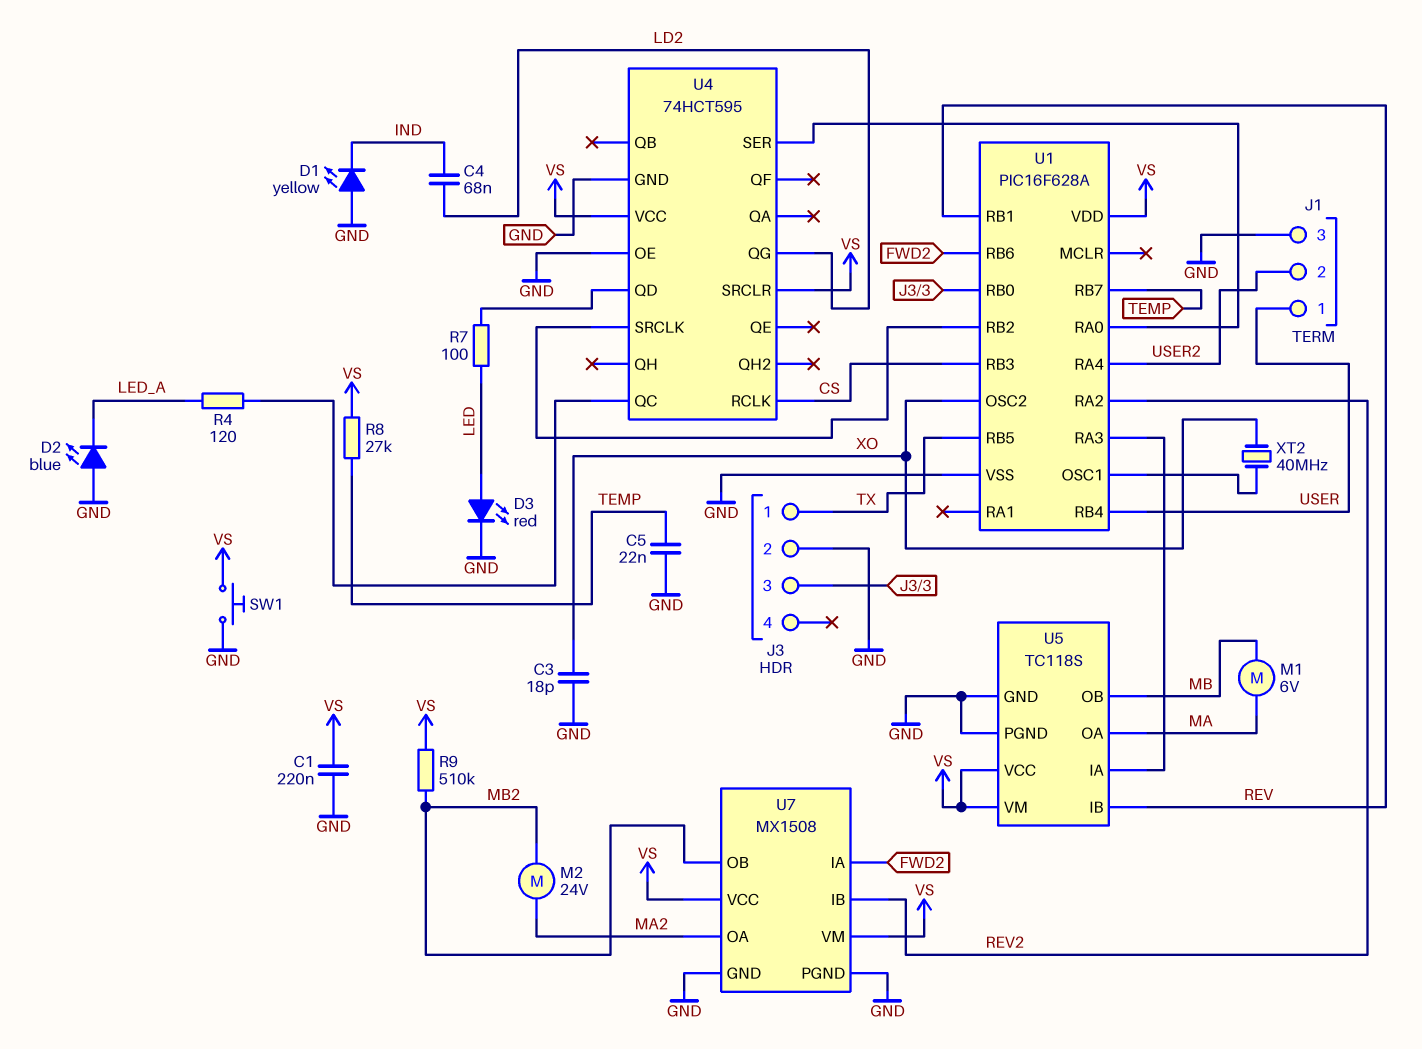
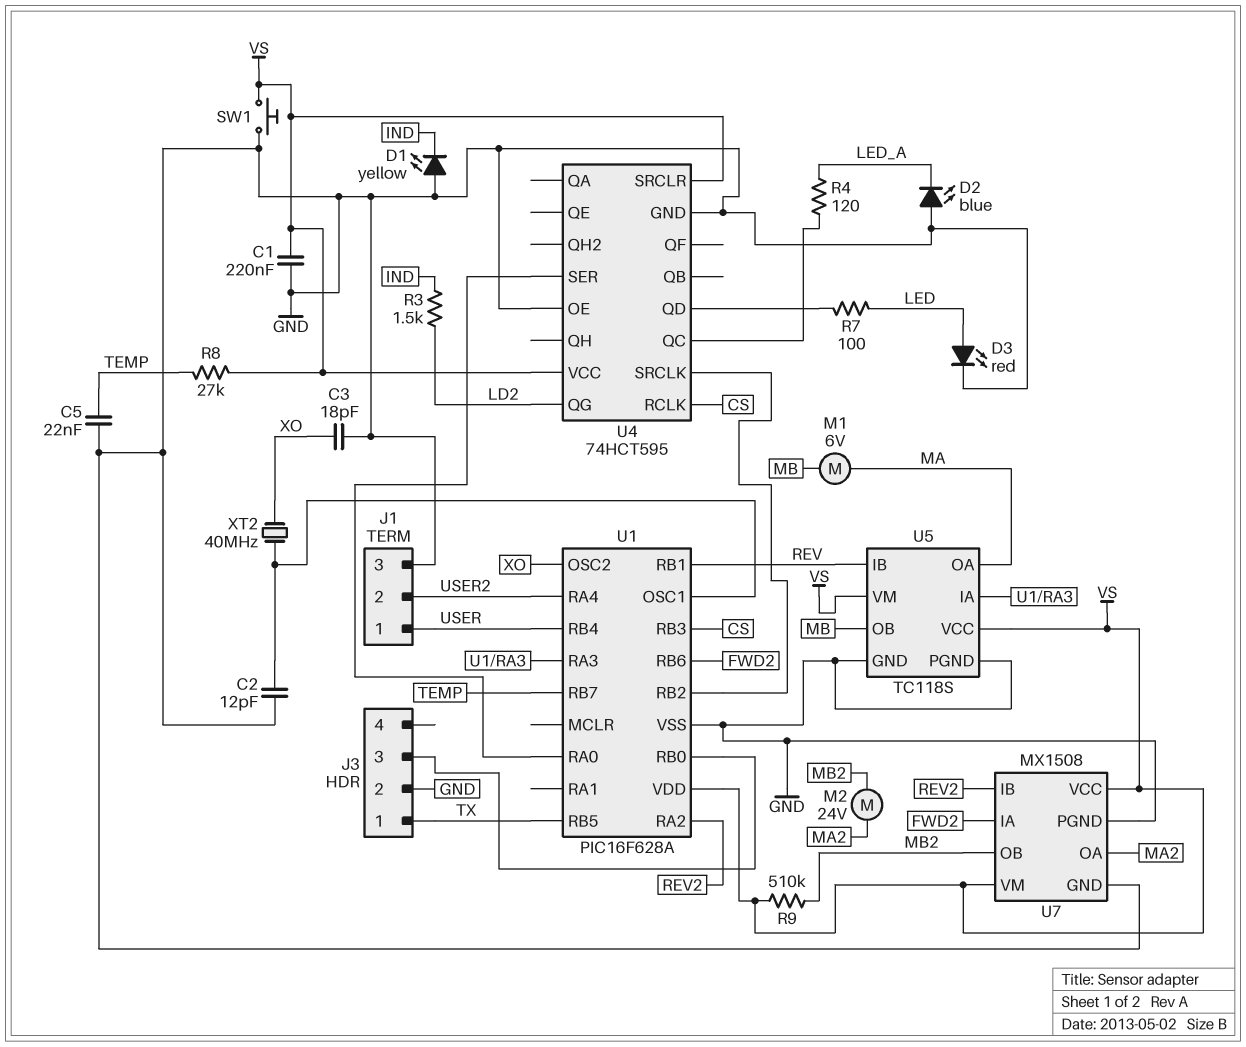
C2: none -> 12pF (GND, U1/OSC1)
C4: 68nF (IND, LD2) -> none
R3: none -> 1.5k (IND, LD2)

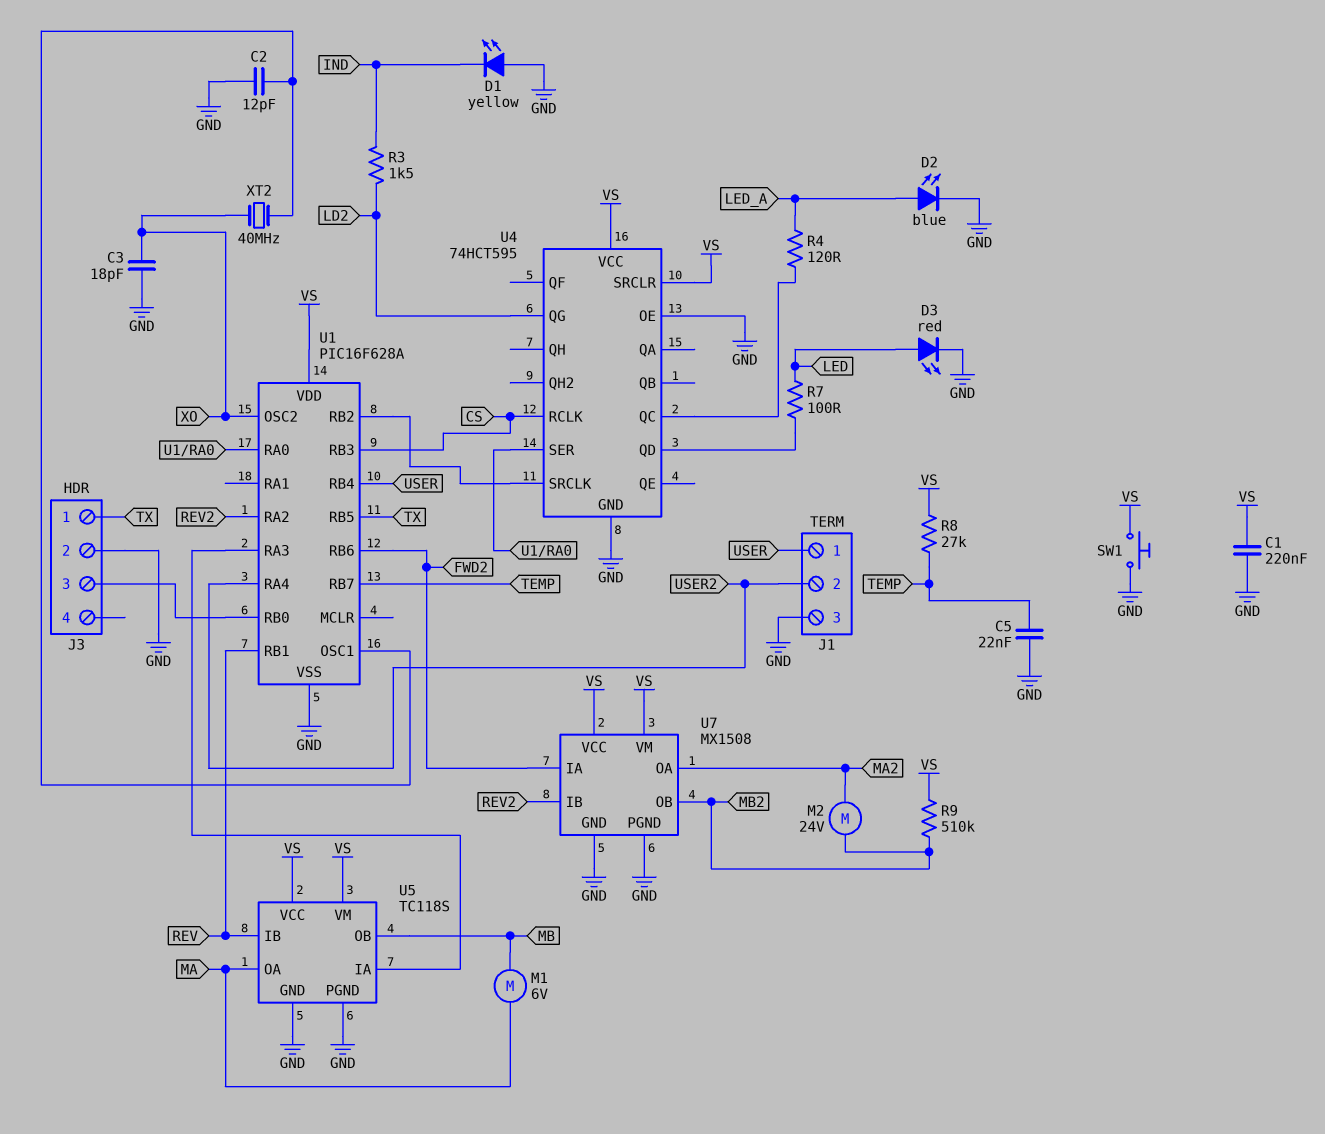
D2: LED blue (A GND, K LED_A) -> LED blue (A LED_A, K GND)

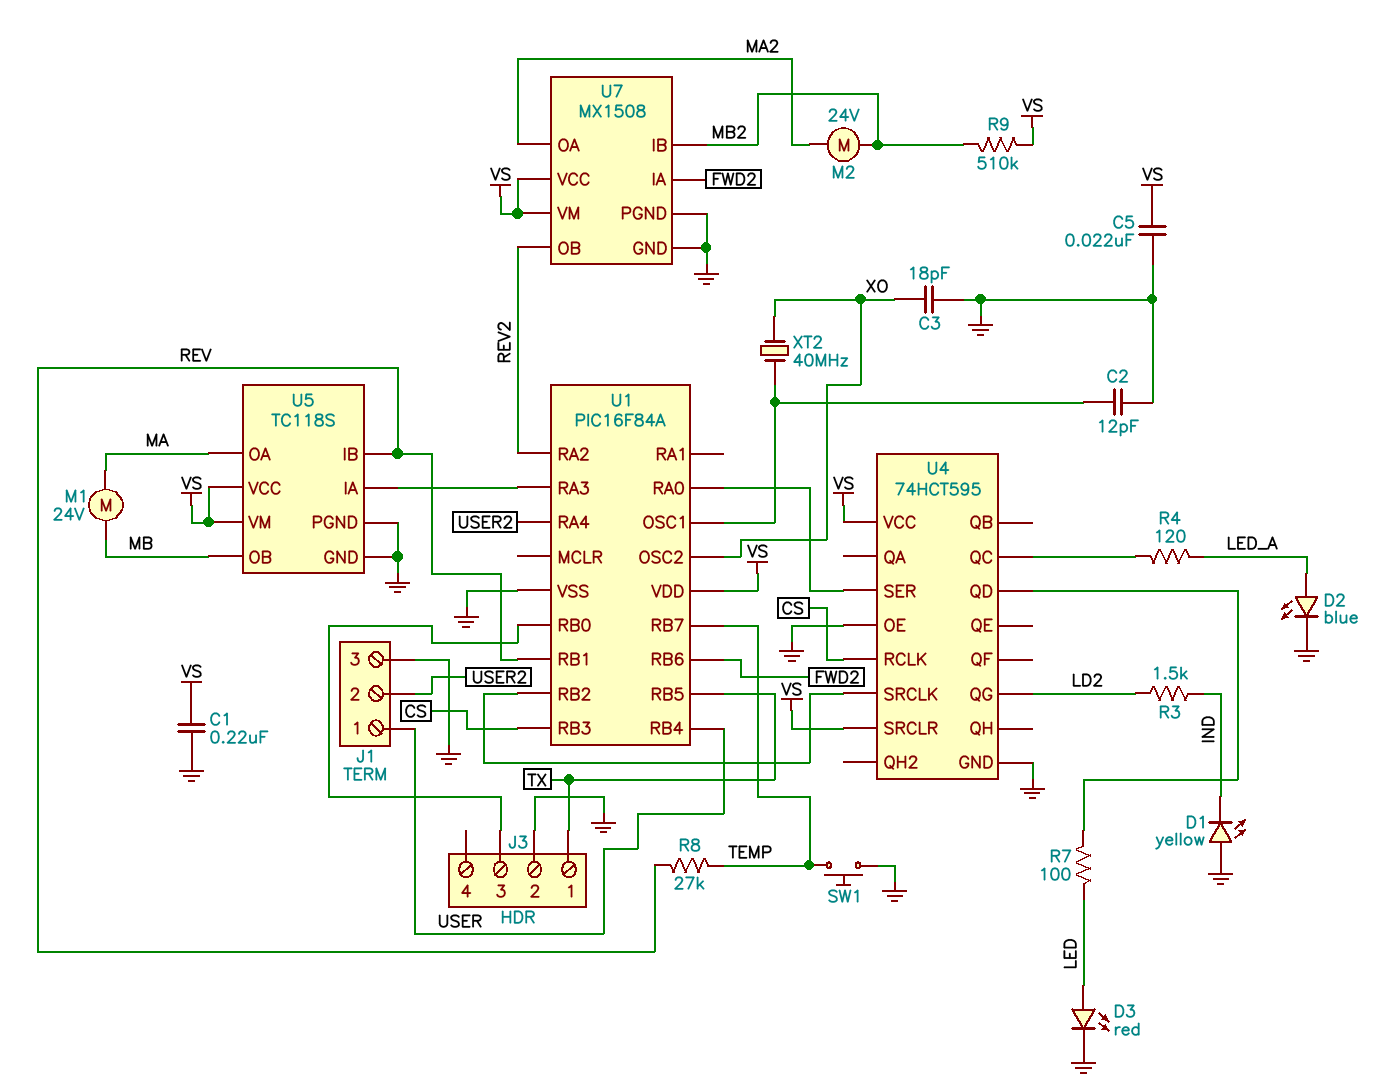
C5: 22nF (GND, TEMP) -> 22nF (GND, VS)
M1: motor 6V (MA, MB) -> motor 24V (MA, MB)
R8: 27k (TEMP, VS) -> 27k (REV, TEMP)
SW1: button (GND, VS) -> button (GND, TEMP)
U1: PIC16F628A -> PIC16F84A
U7 pin IB: REV2 -> MB2
U7 pin OB: MB2 -> REV2

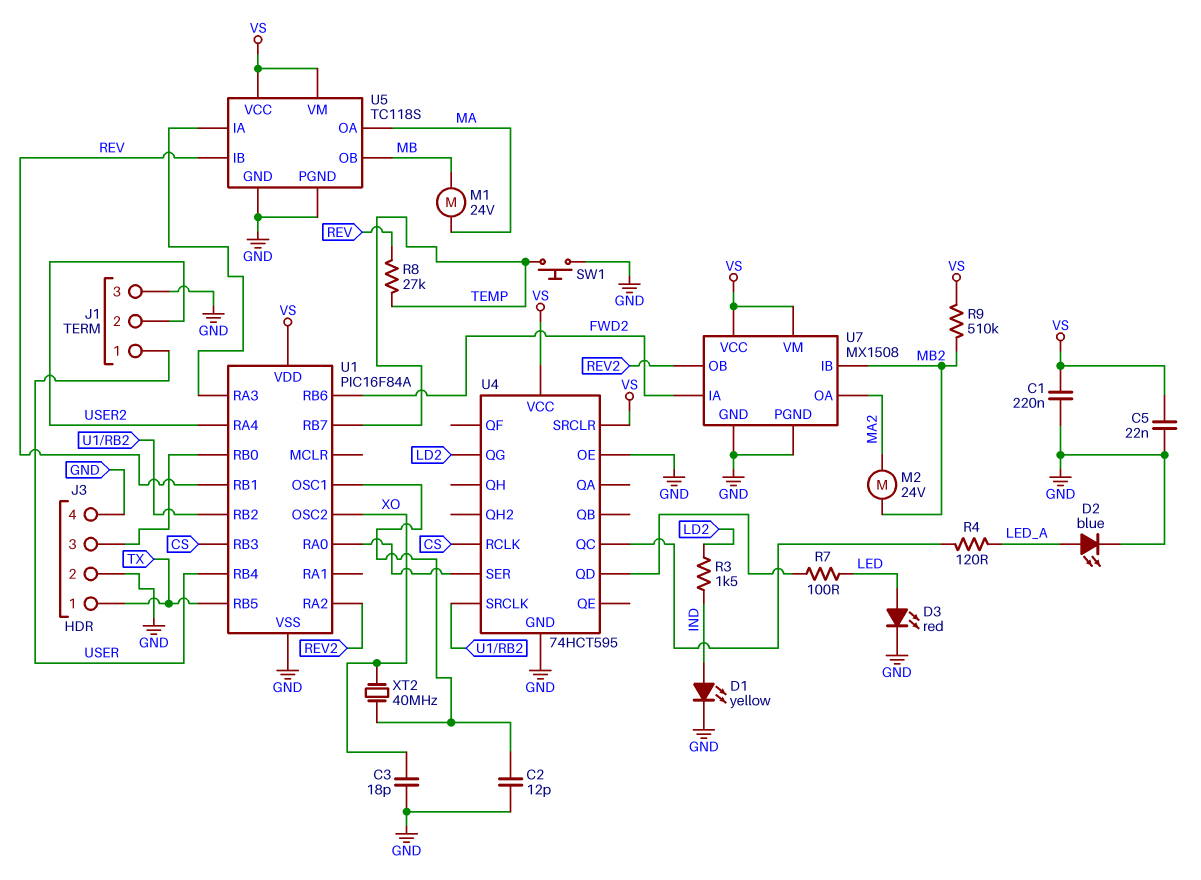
D1: LED yellow (A GND, K IND) -> LED yellow (A IND, K GND)
J3 pin 4: none -> GND

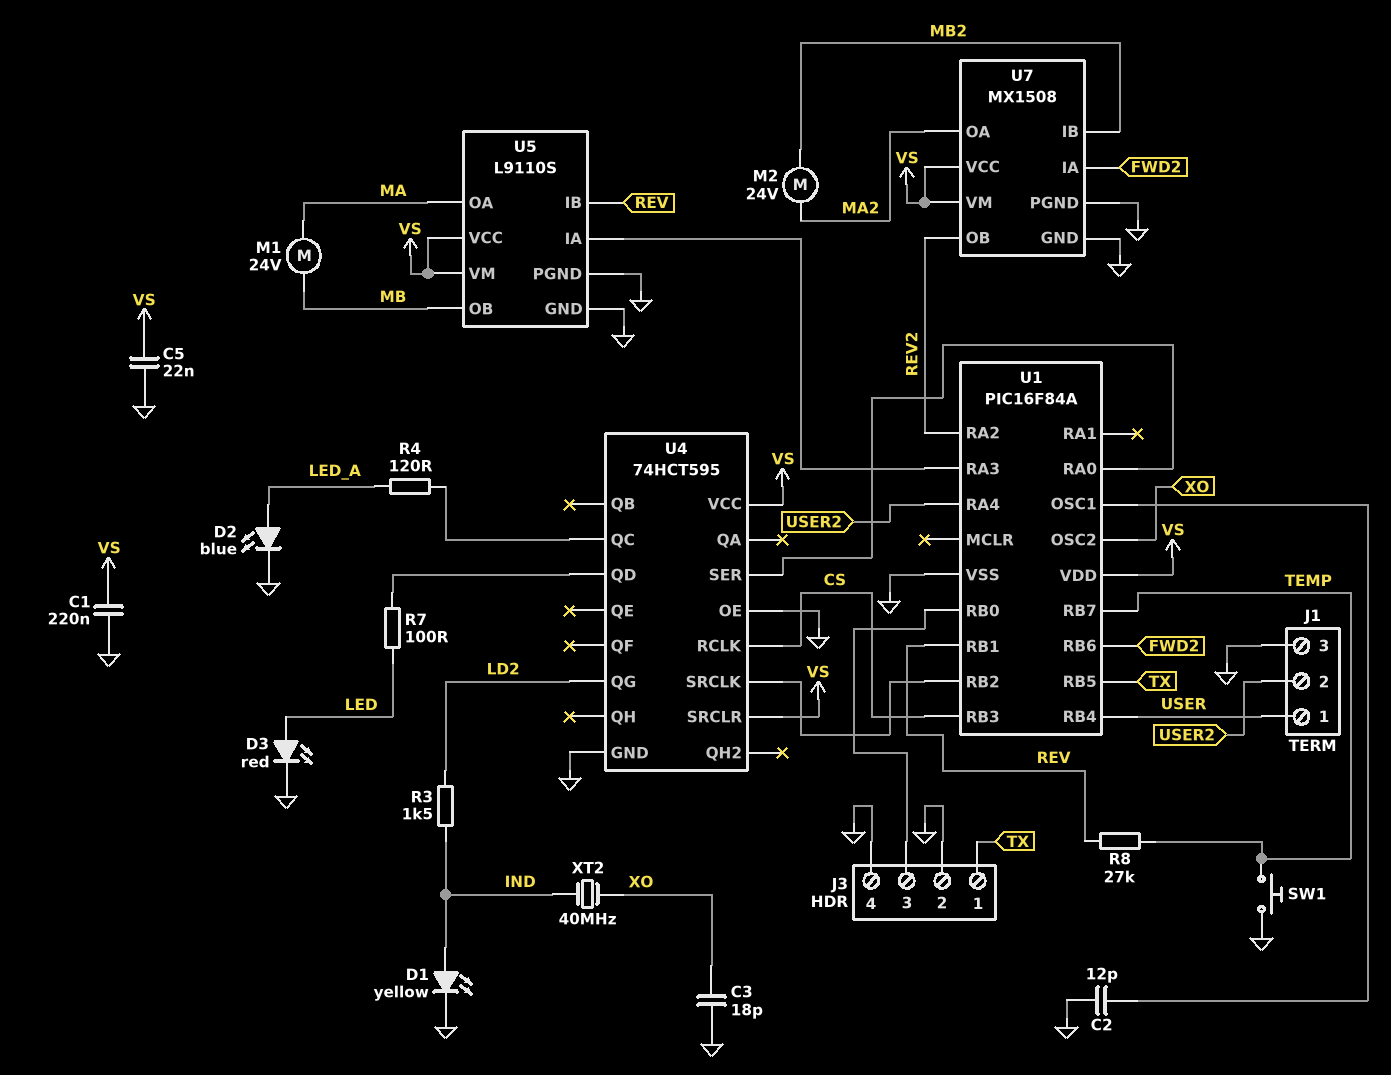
R9: 510k (MB2, VS) -> none
U5: TC118S -> L9110S
XT2: 40MHz (U1/OSC1, XO) -> 40MHz (IND, XO)

